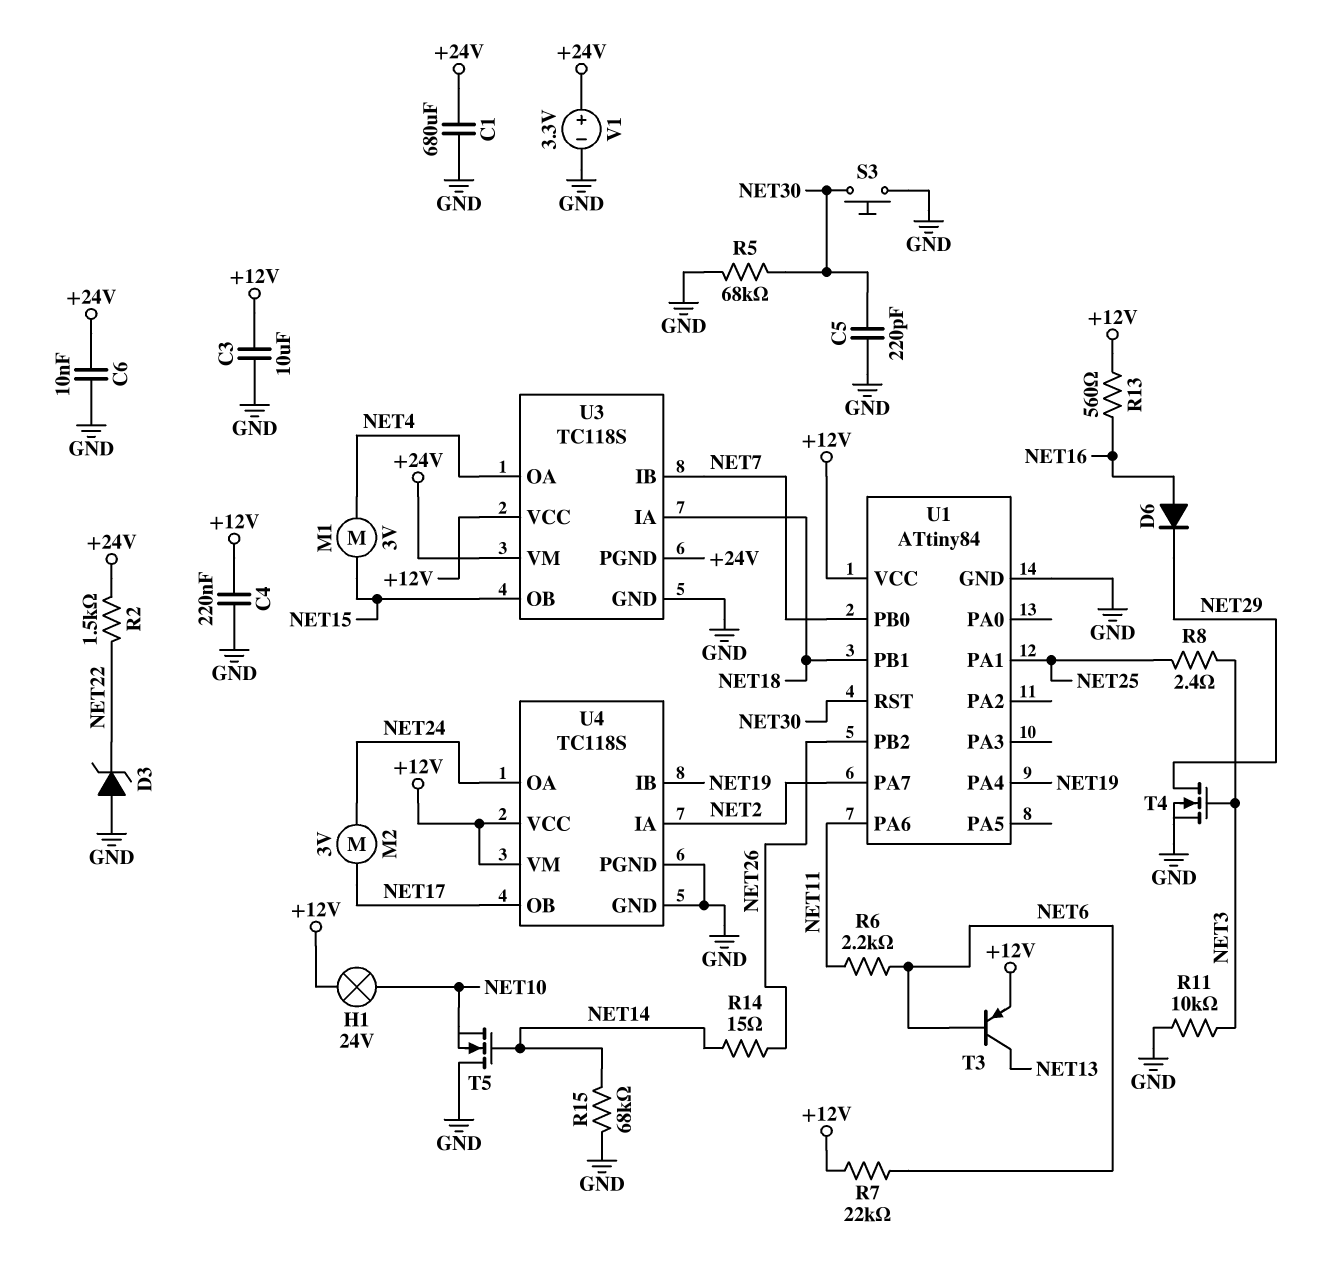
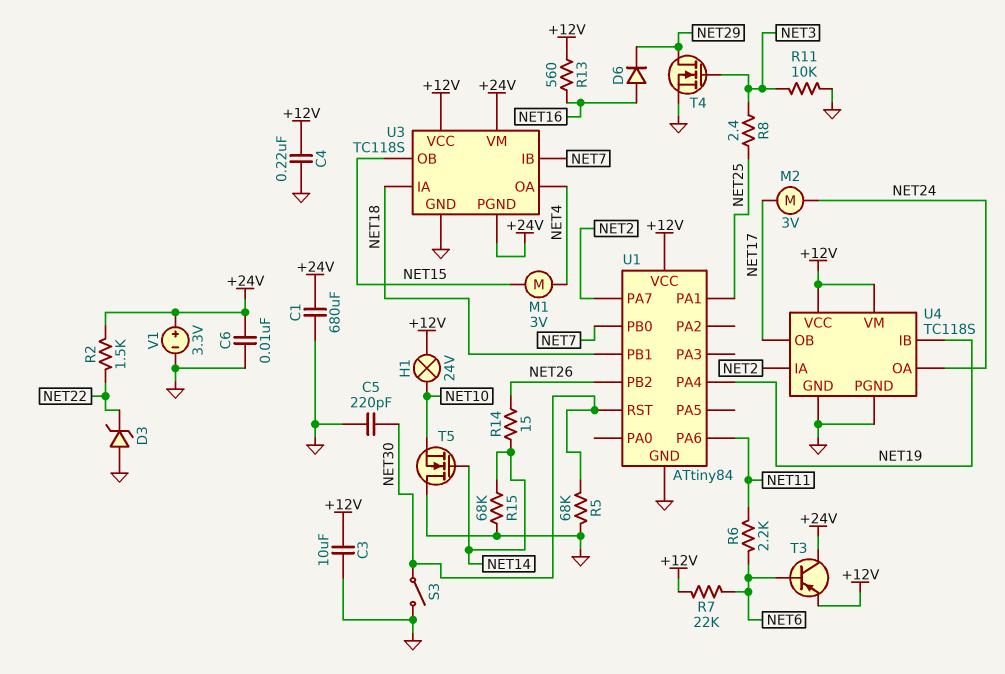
S3: button (GND, NET30) -> switch (GND, NET30)
T3: PNP (B NET6, C NET13, E +12V) -> PNP (B NET6, C +24V, E +12V)

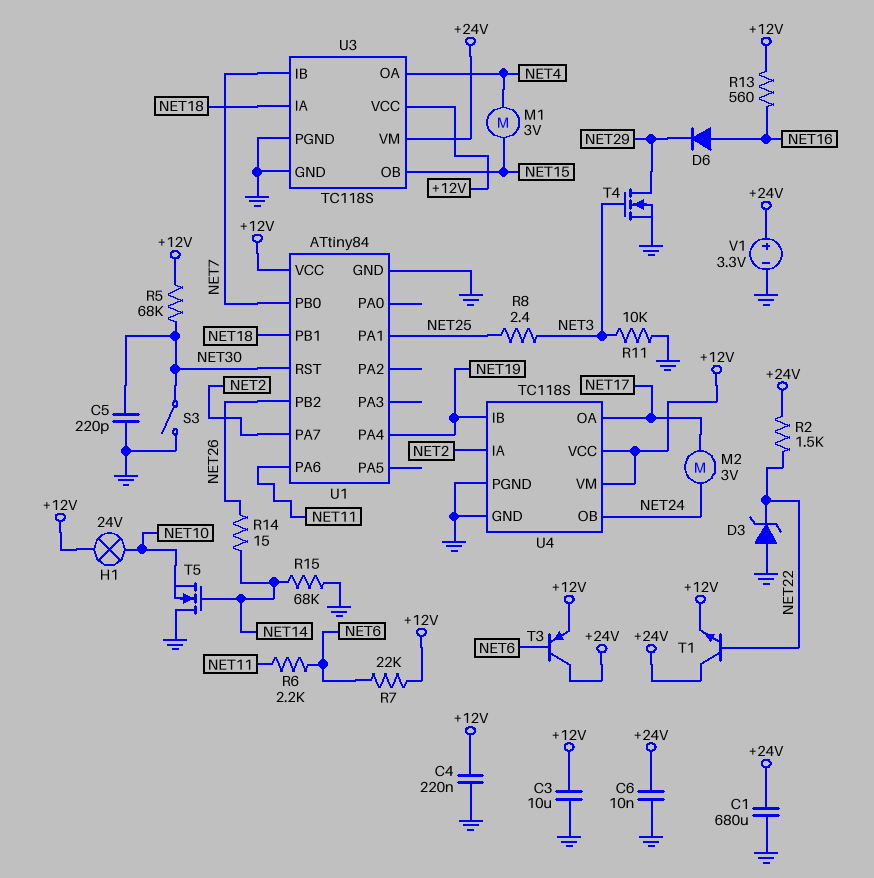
R5: 68k (GND, NET30) -> 68k (+12V, NET30)
T1: none -> NPN (B NET22, C +24V, E +12V)
U3 pin PGND: +24V -> GND
U4 pin OA: NET24 -> NET17
U4 pin OB: NET17 -> NET24

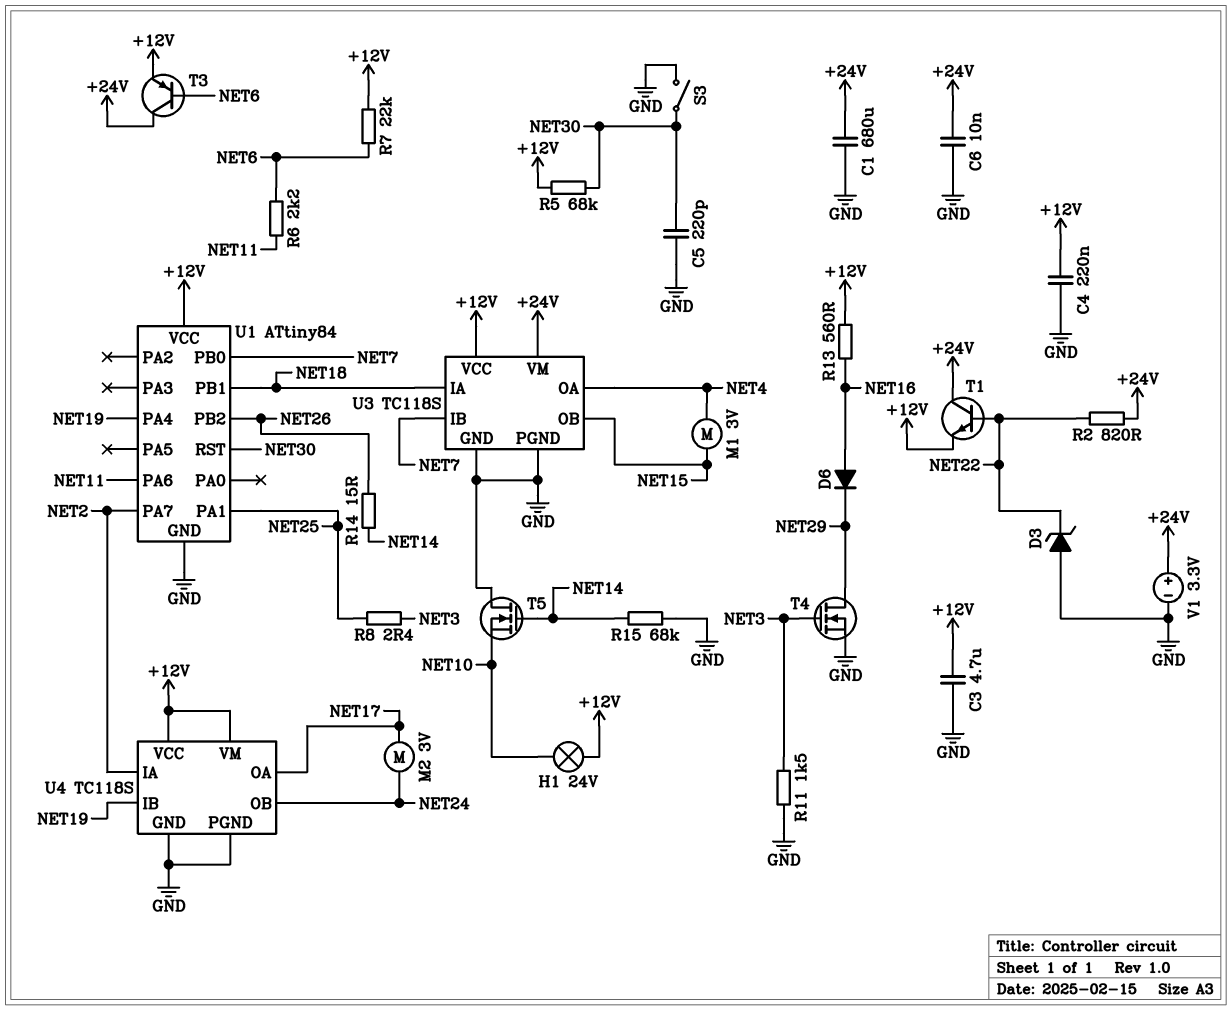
C3: 10uF (+12V, GND) -> 4.7uF (+12V, GND)
R2: 1.5k (+24V, NET22) -> 820 (+24V, NET22)
R11: 10k (GND, NET3) -> 1.5k (GND, NET3)

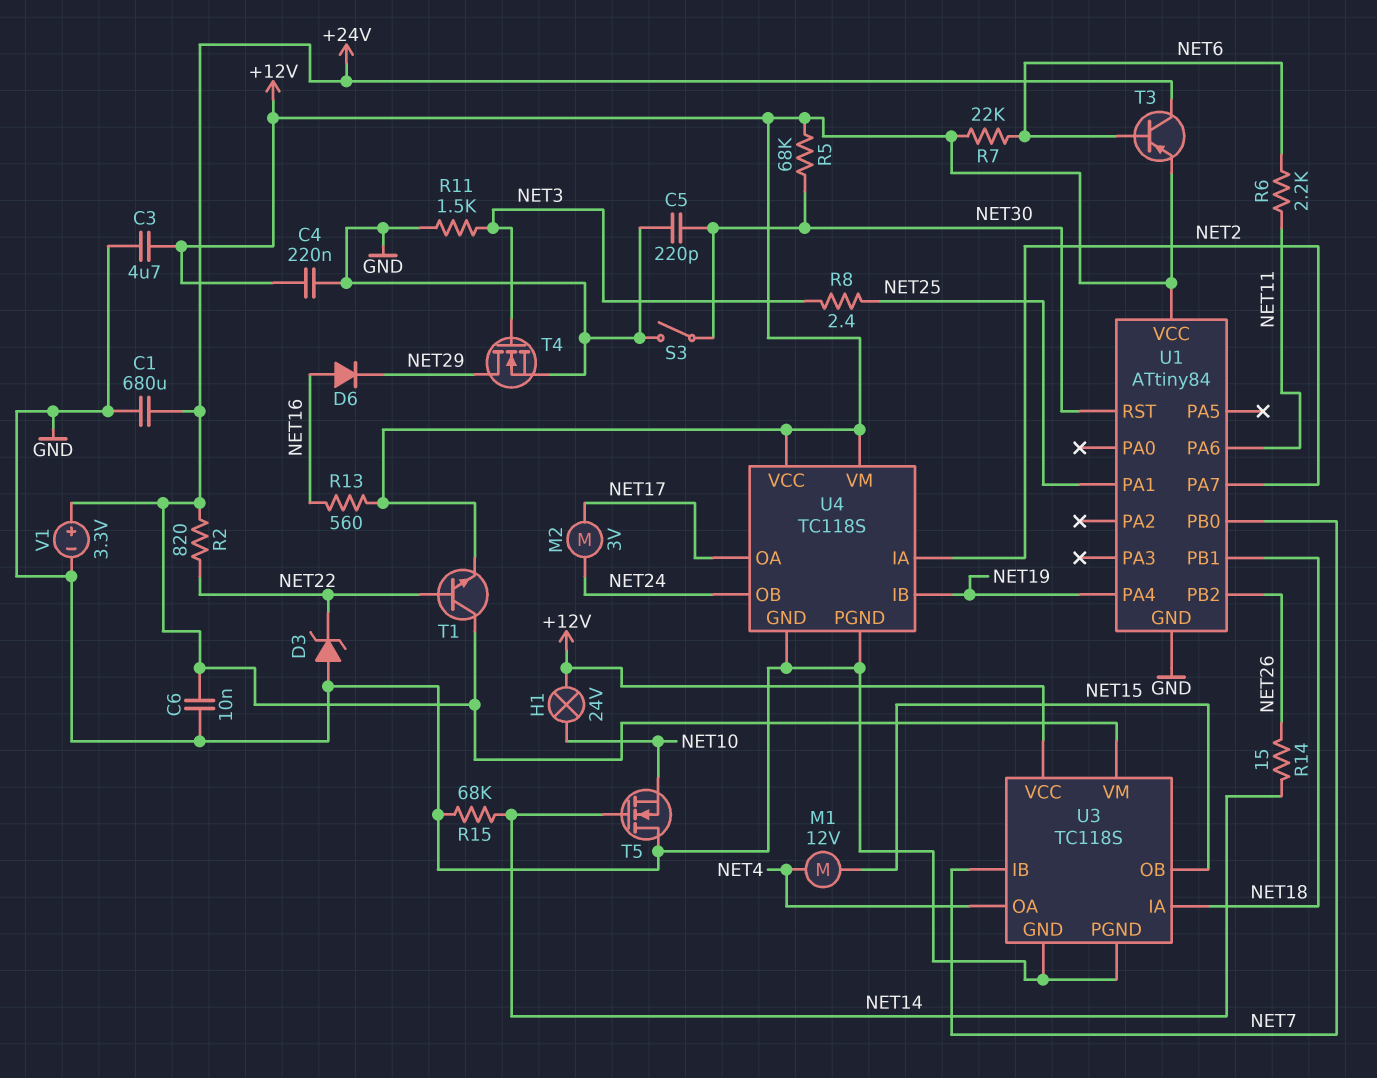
M1: motor 3V (NET4, NET15) -> motor 12V (NET4, NET15)

